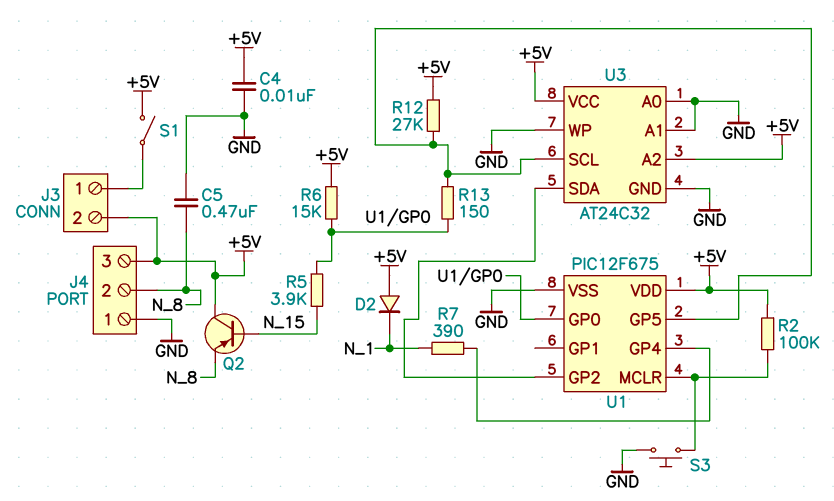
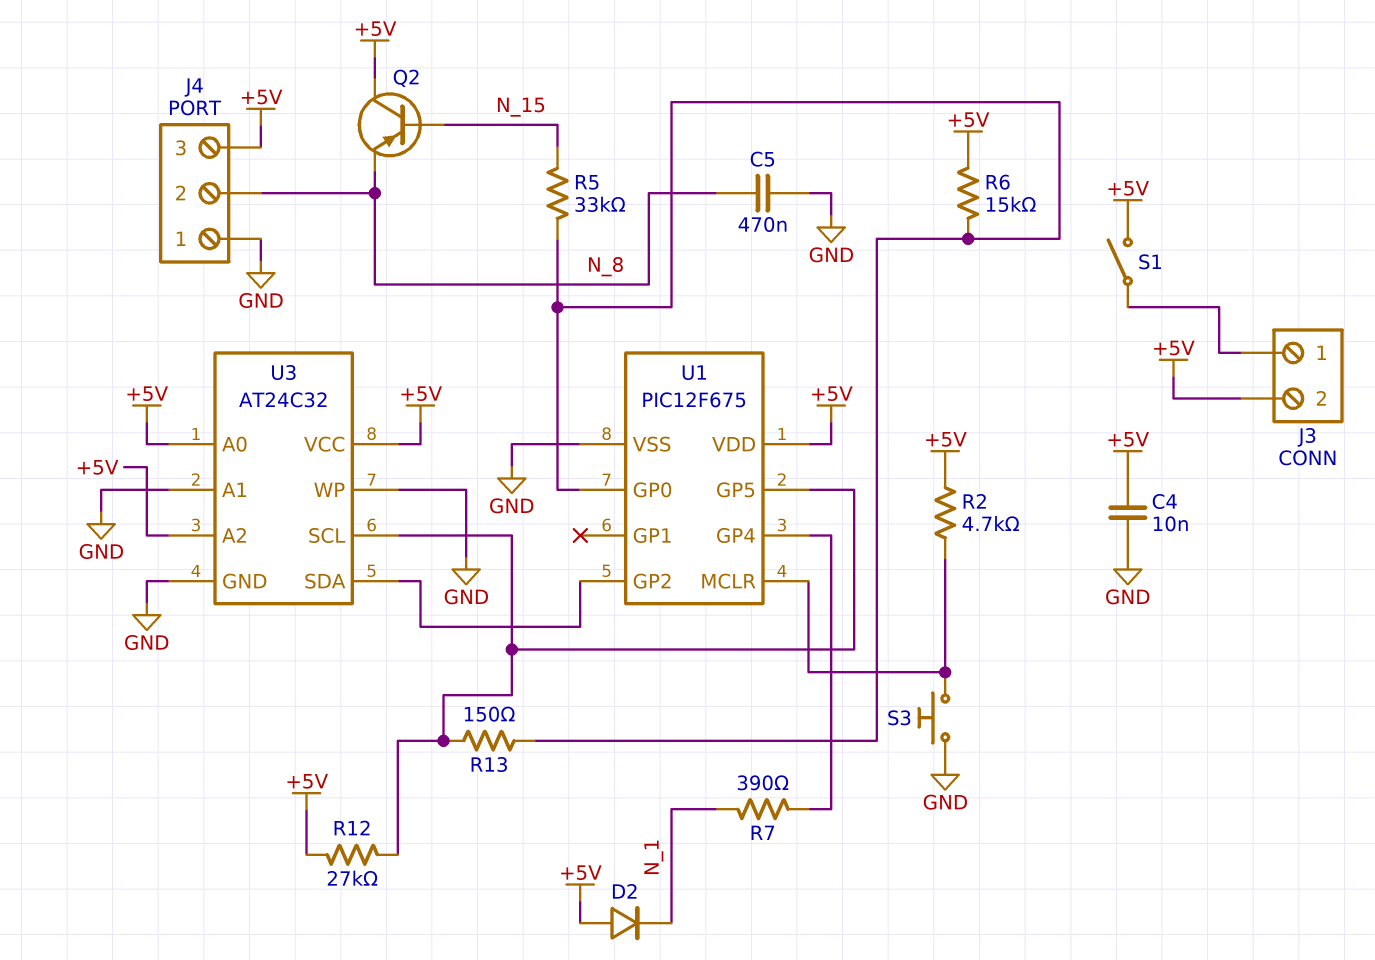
R2: 100k (+5V, U1/MCLR) -> 4.7k (+5V, U1/MCLR)
R5: 3.9k (N_15, U1/GP0) -> 33k (N_15, U1/GP0)
U3 pin A0: GND -> +5V

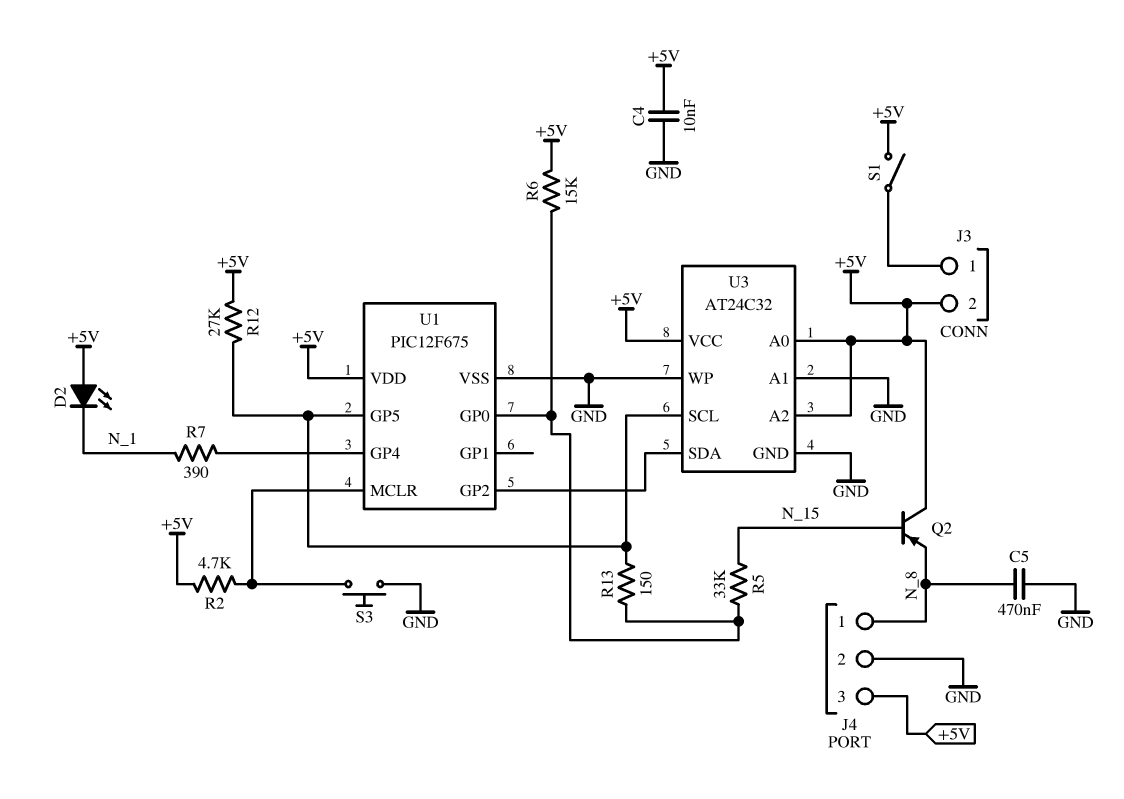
D2: diode (A +5V, K N_1) -> LED (A +5V, K N_1)
J4 pin 1: GND -> N_8
J4 pin 2: N_8 -> GND

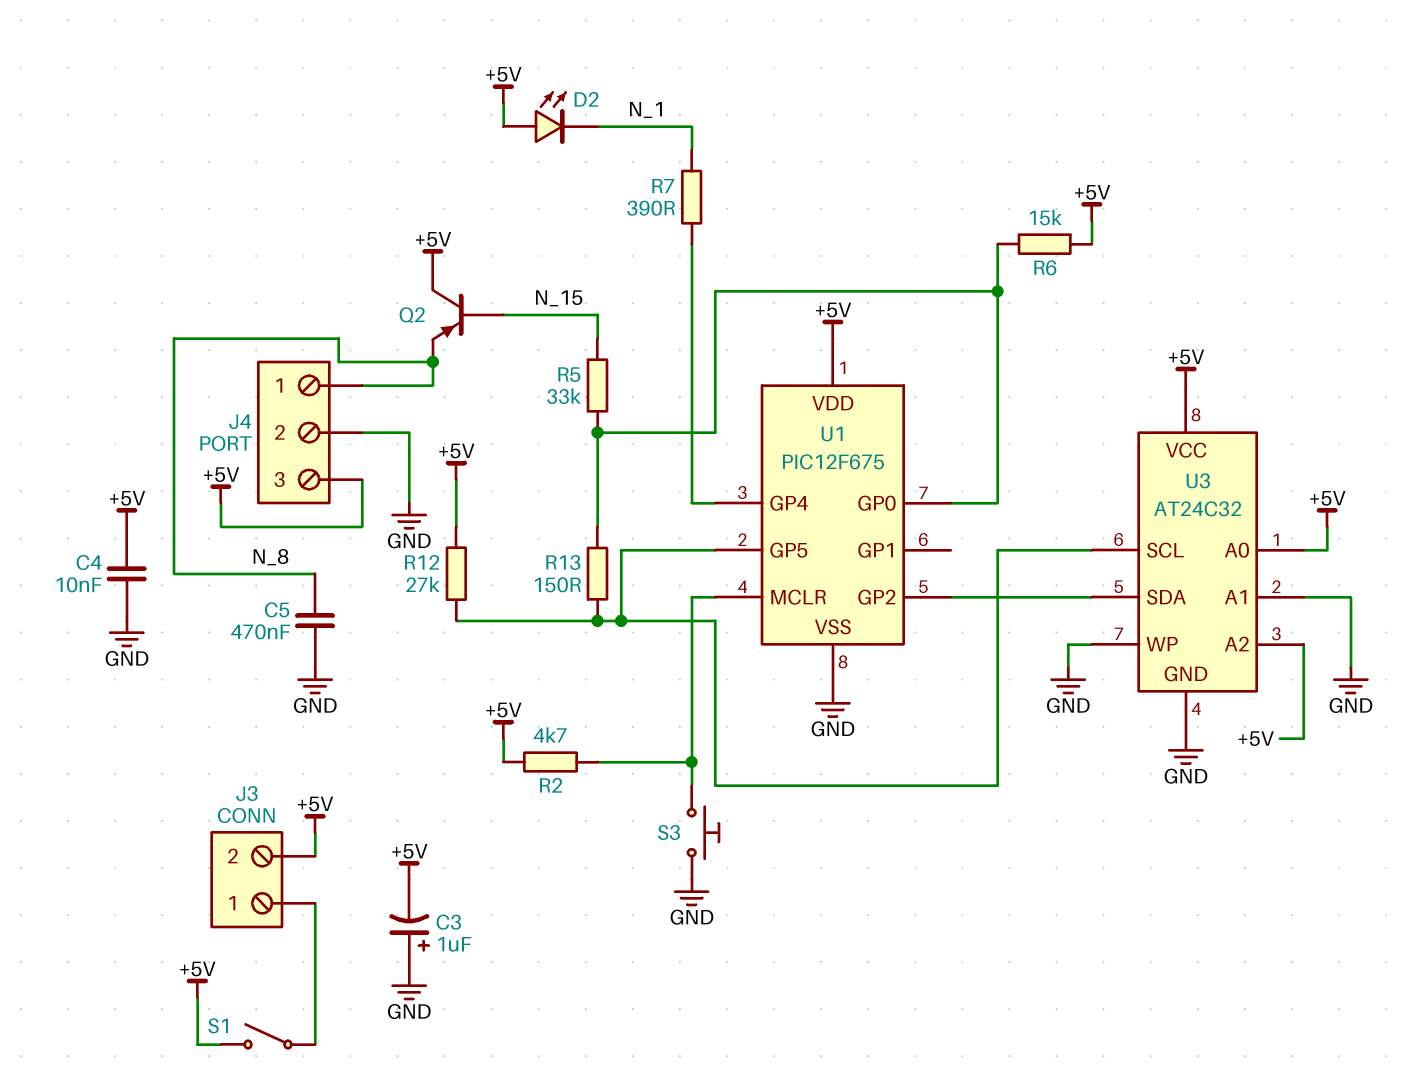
C3: none -> 1uF (plus GND, minus +5V)

